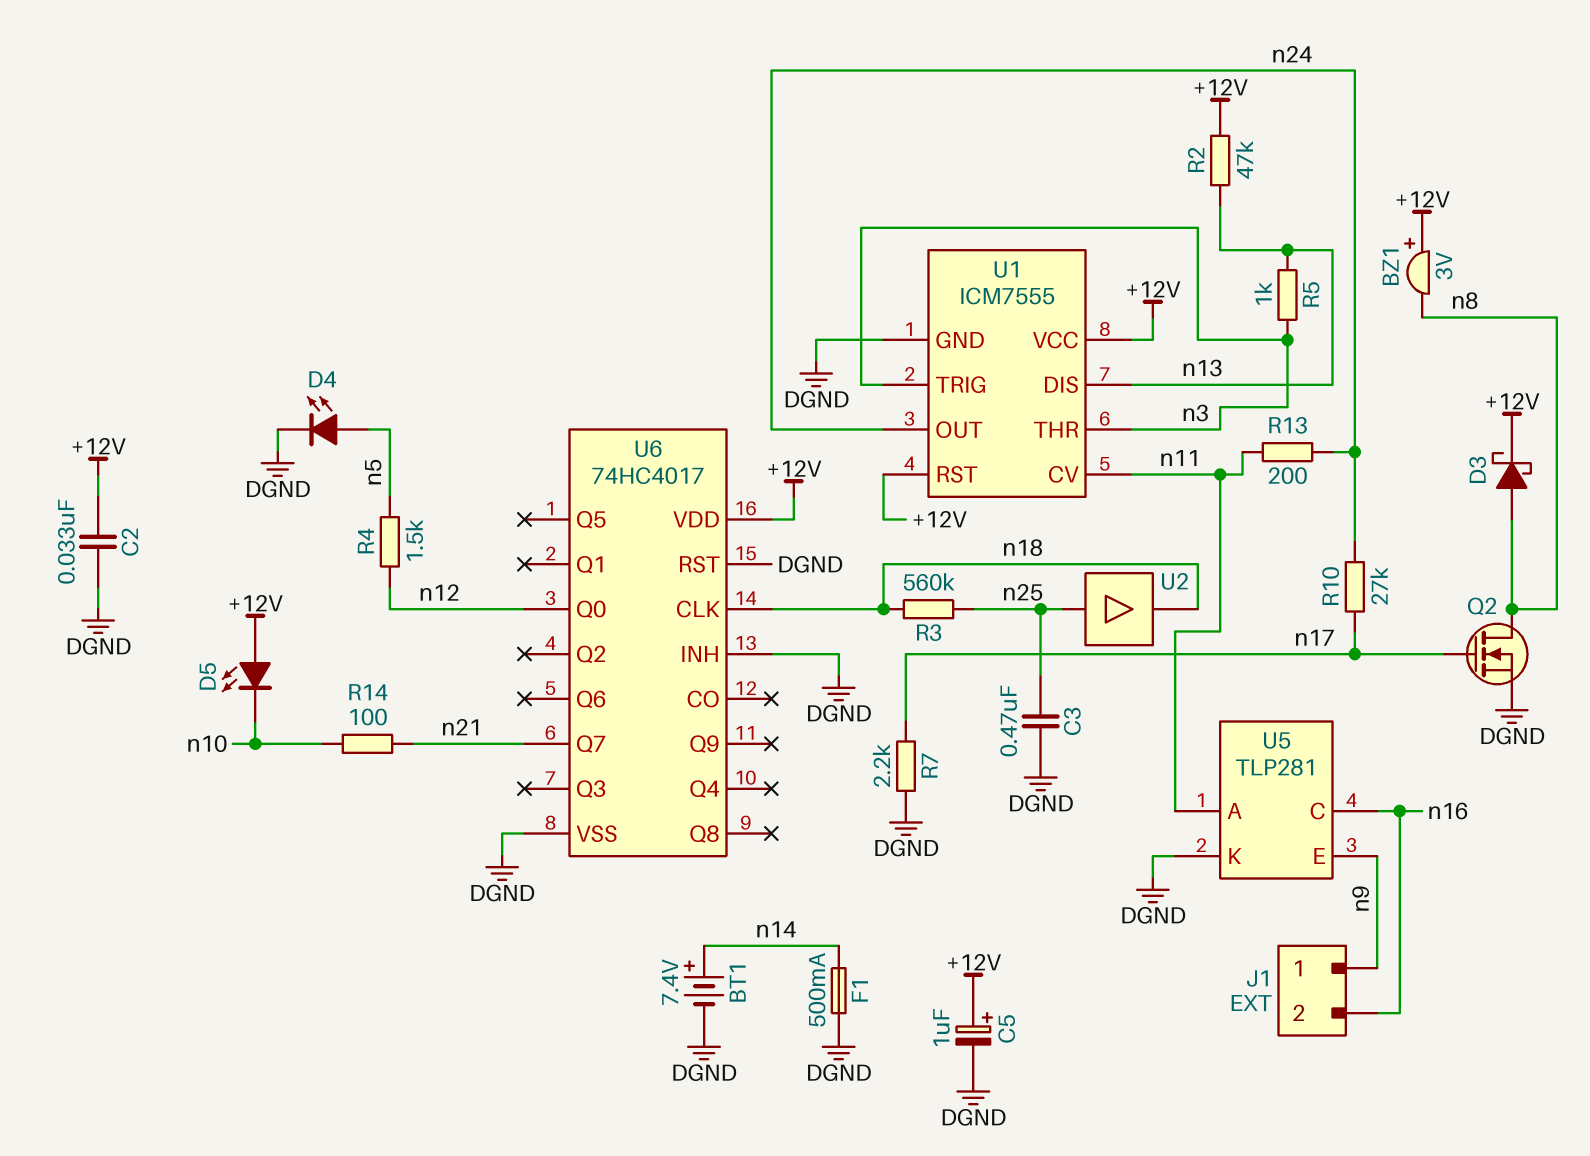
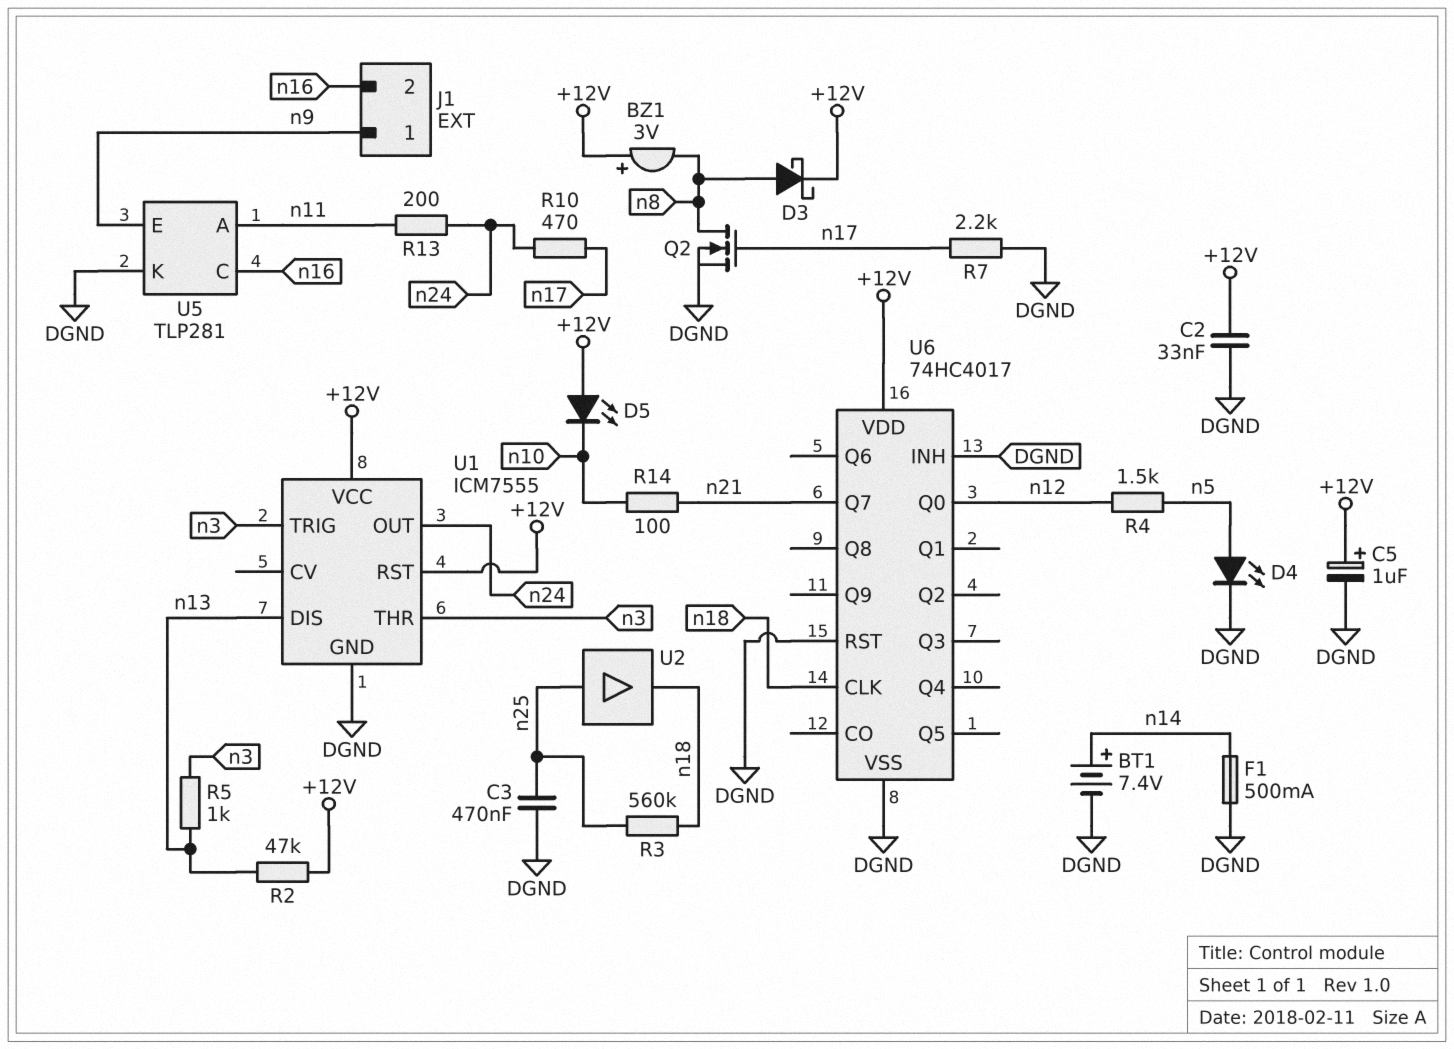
R10: 27k (n17, n24) -> 470 (n17, n24)
U1 pin CV: n11 -> none

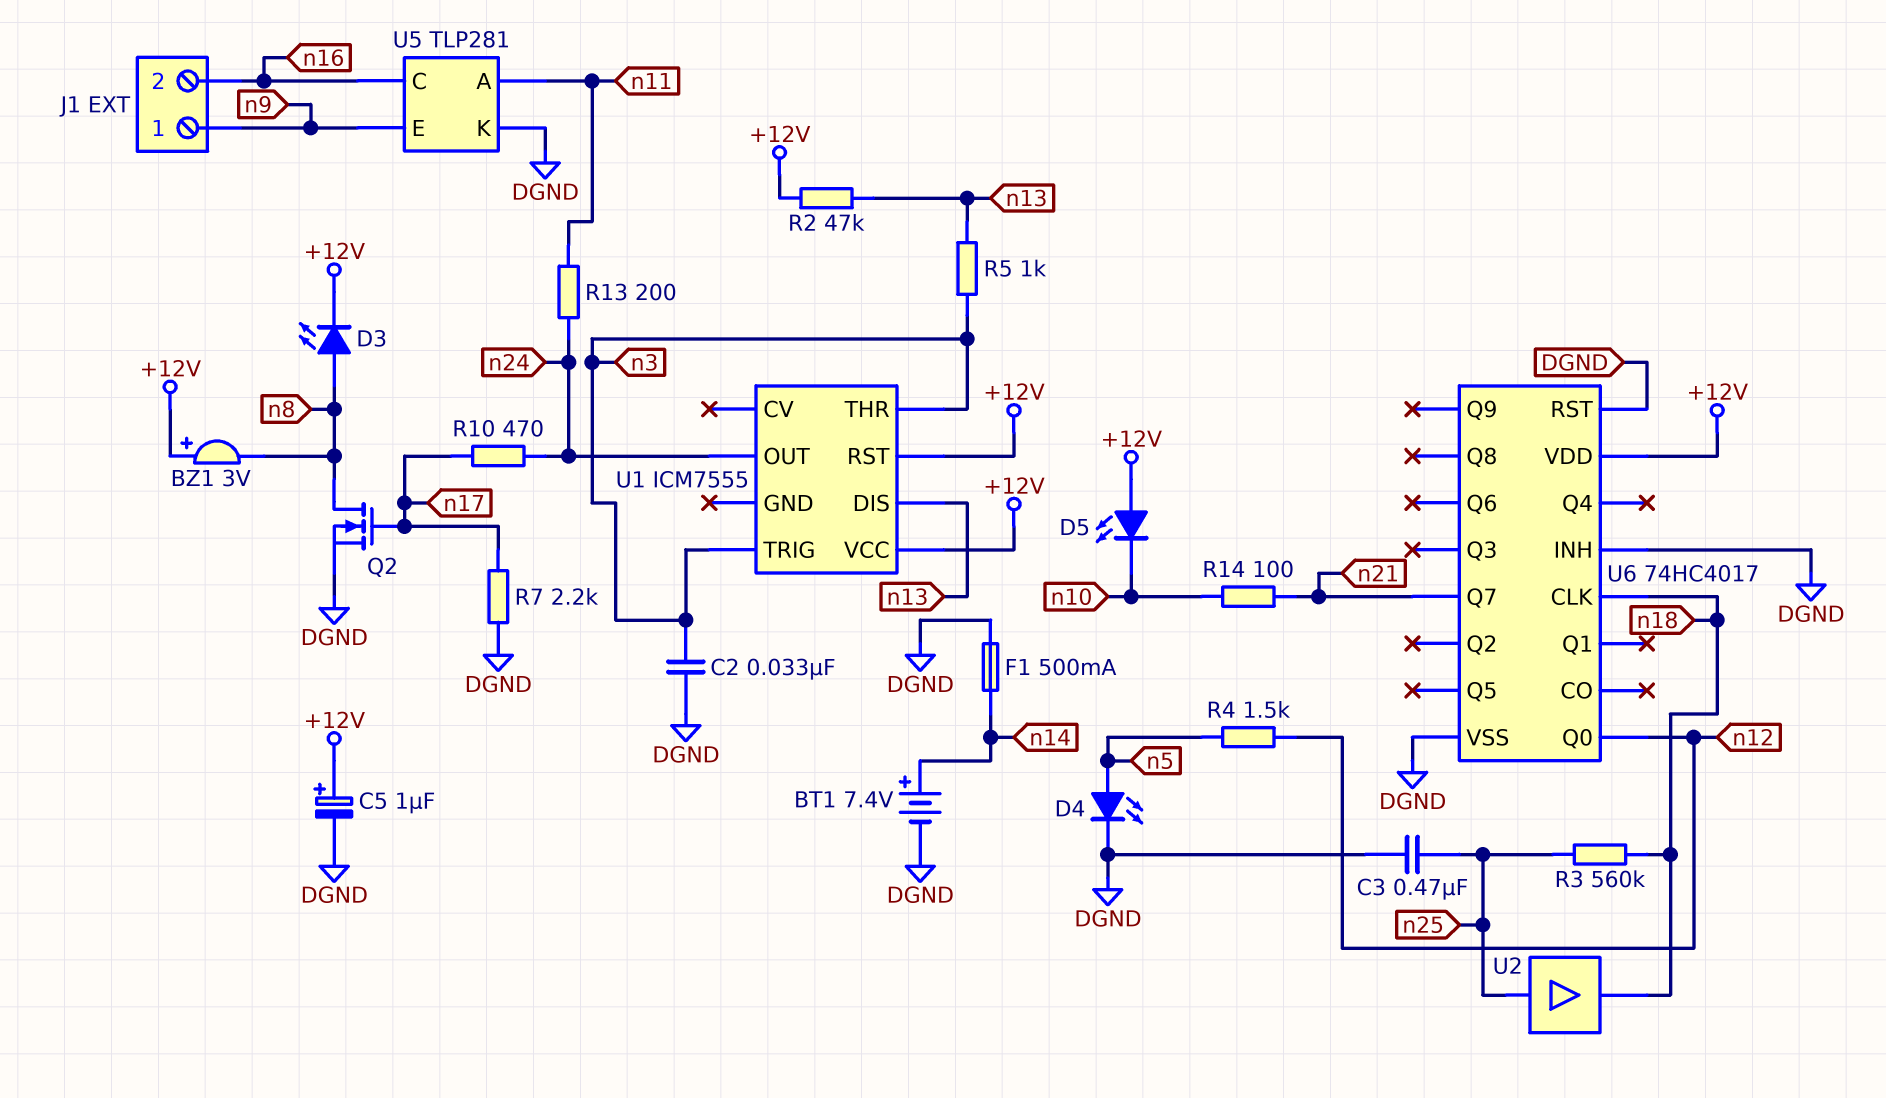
C2: 33nF (+12V, DGND) -> 33nF (DGND, n3)
D3: schottky (A n8, K +12V) -> LED (A n8, K +12V)
U1 pin GND: DGND -> none

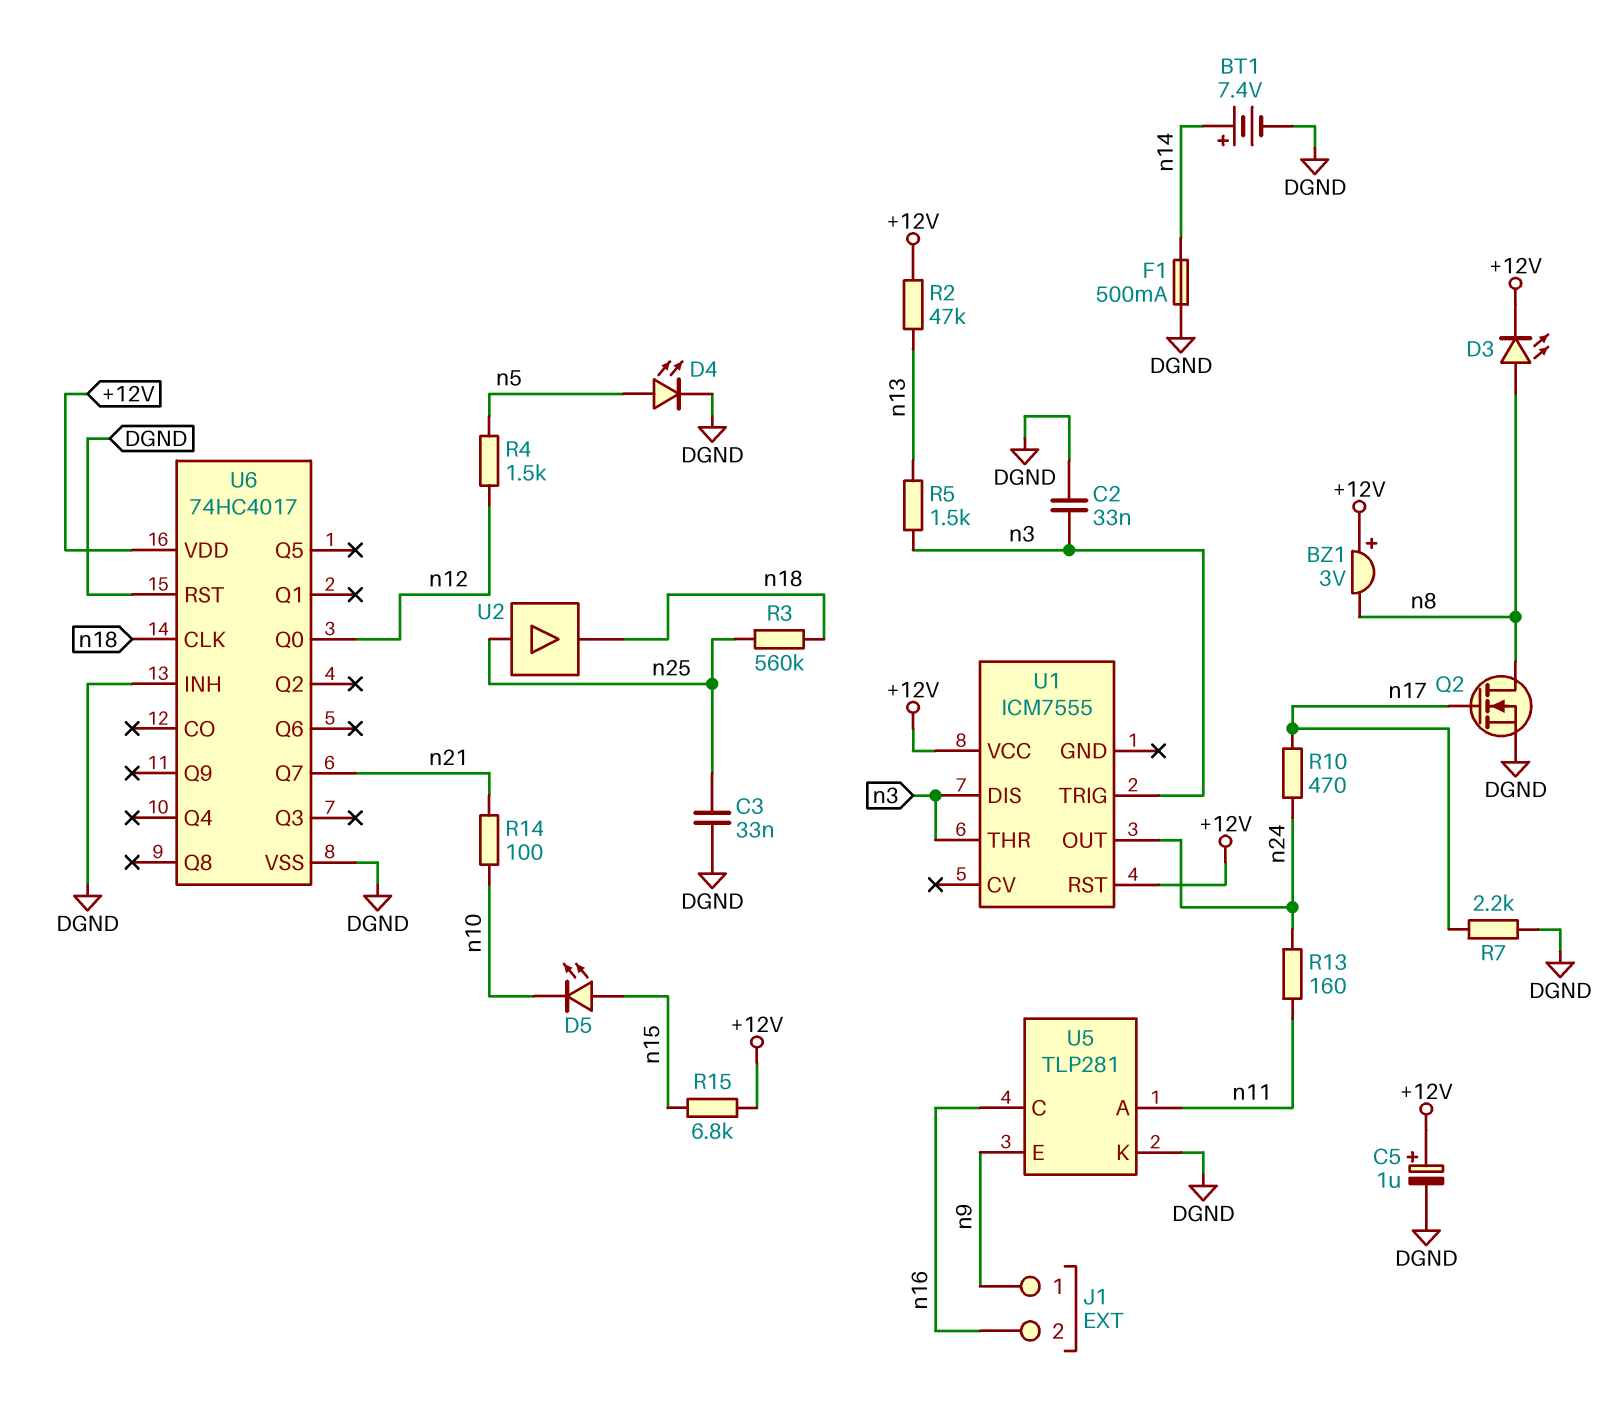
C3: 470nF (DGND, n25) -> 33nF (DGND, n25)
D5: LED (A +12V, K n10) -> LED (A n15, K n10)
R5: 1k (n3, n13) -> 1.5k (n3, n13)
R13: 200 (n11, n24) -> 160 (n11, n24)
R15: none -> 6.8k (+12V, n15)
U1 pin DIS: n13 -> n3

